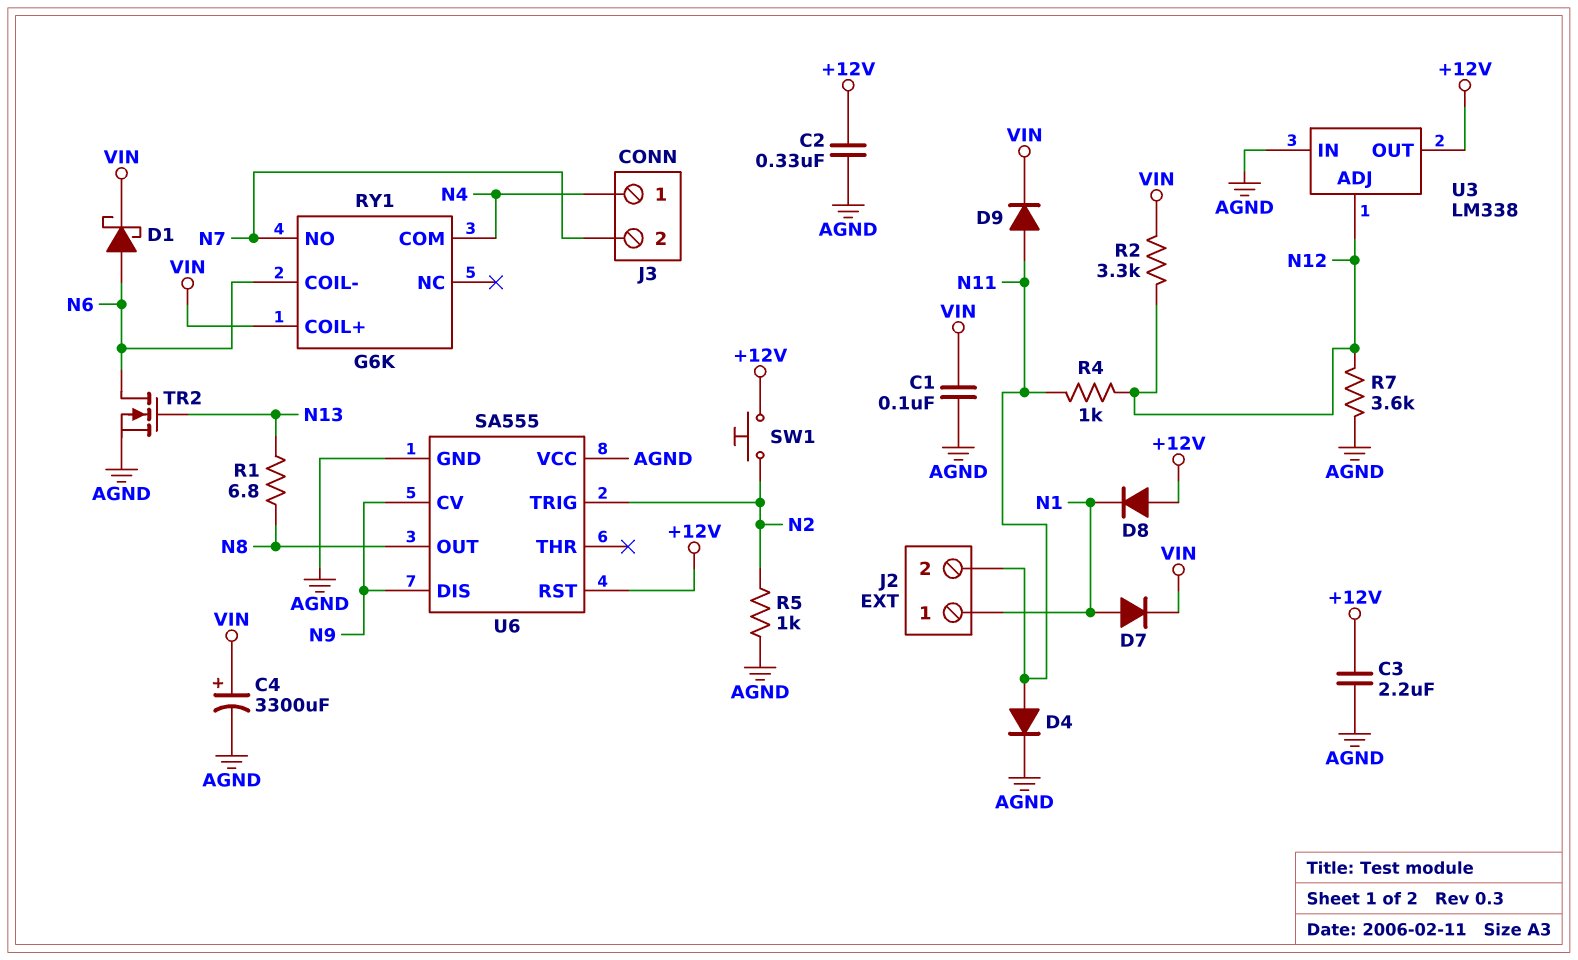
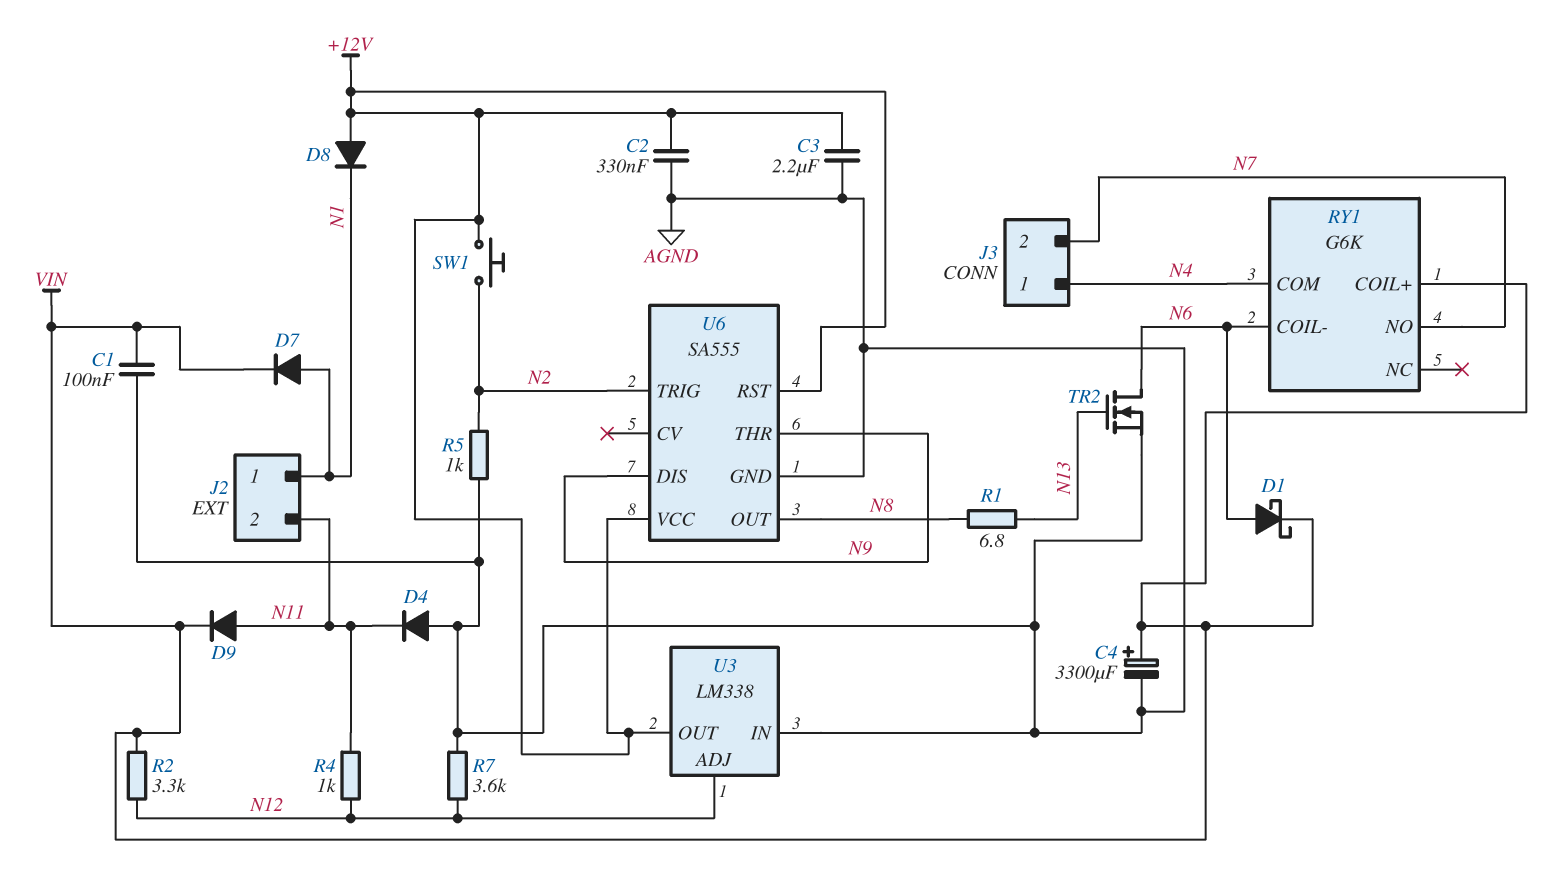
D4: diode (A N11, K AGND) -> diode (A AGND, K N11)
U6 pin CV: N9 -> none
U6 pin THR: none -> N9
U6 pin VCC: AGND -> +12V

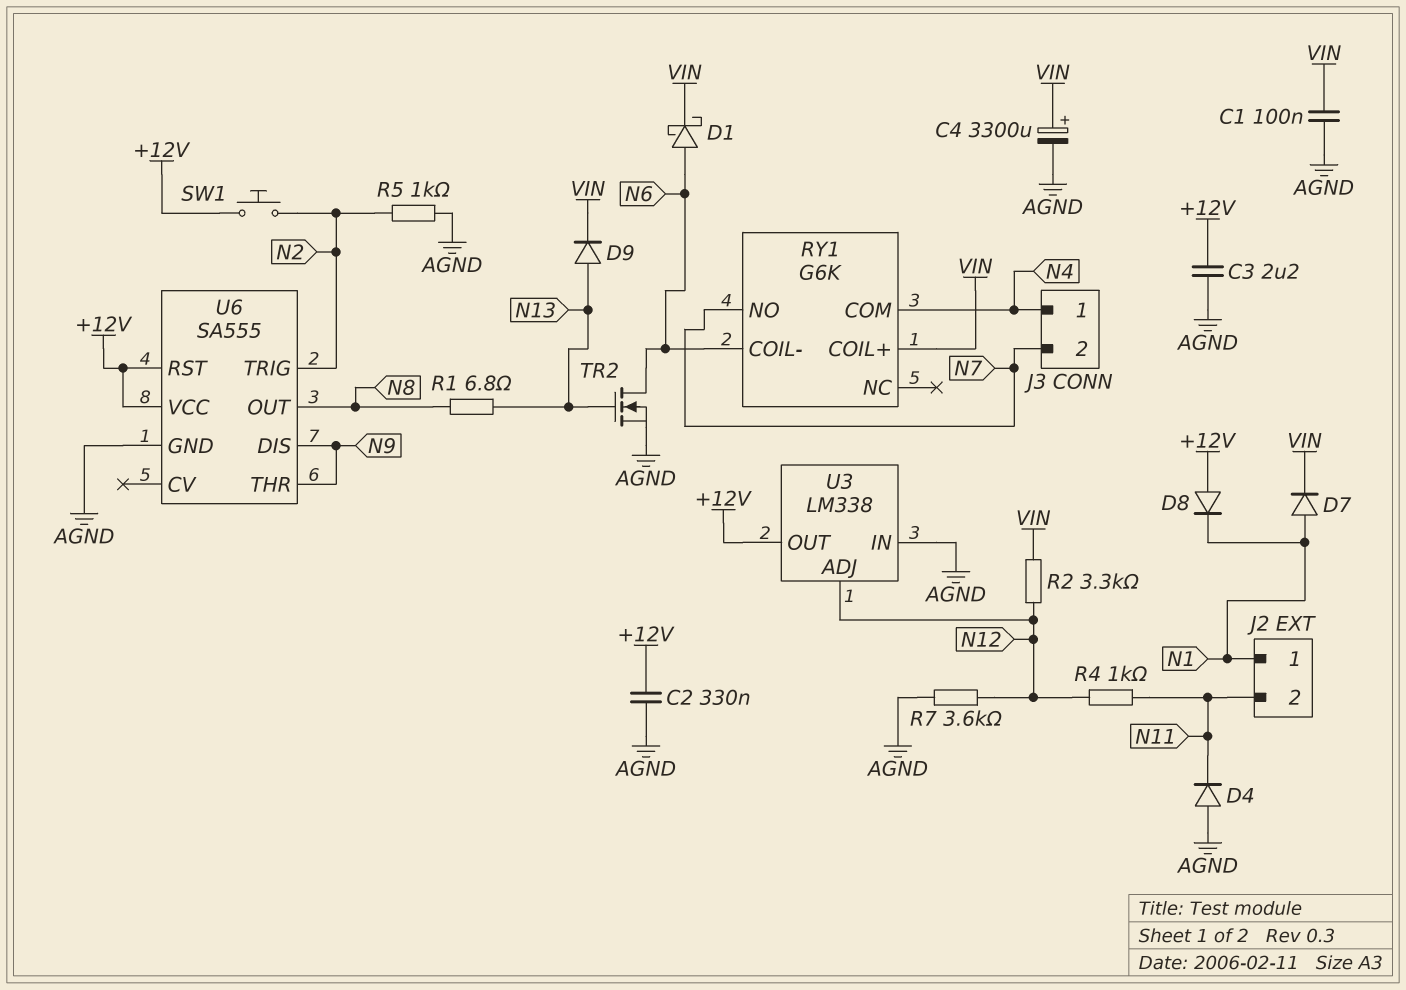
D9: diode (A N11, K VIN) -> diode (A N13, K VIN)

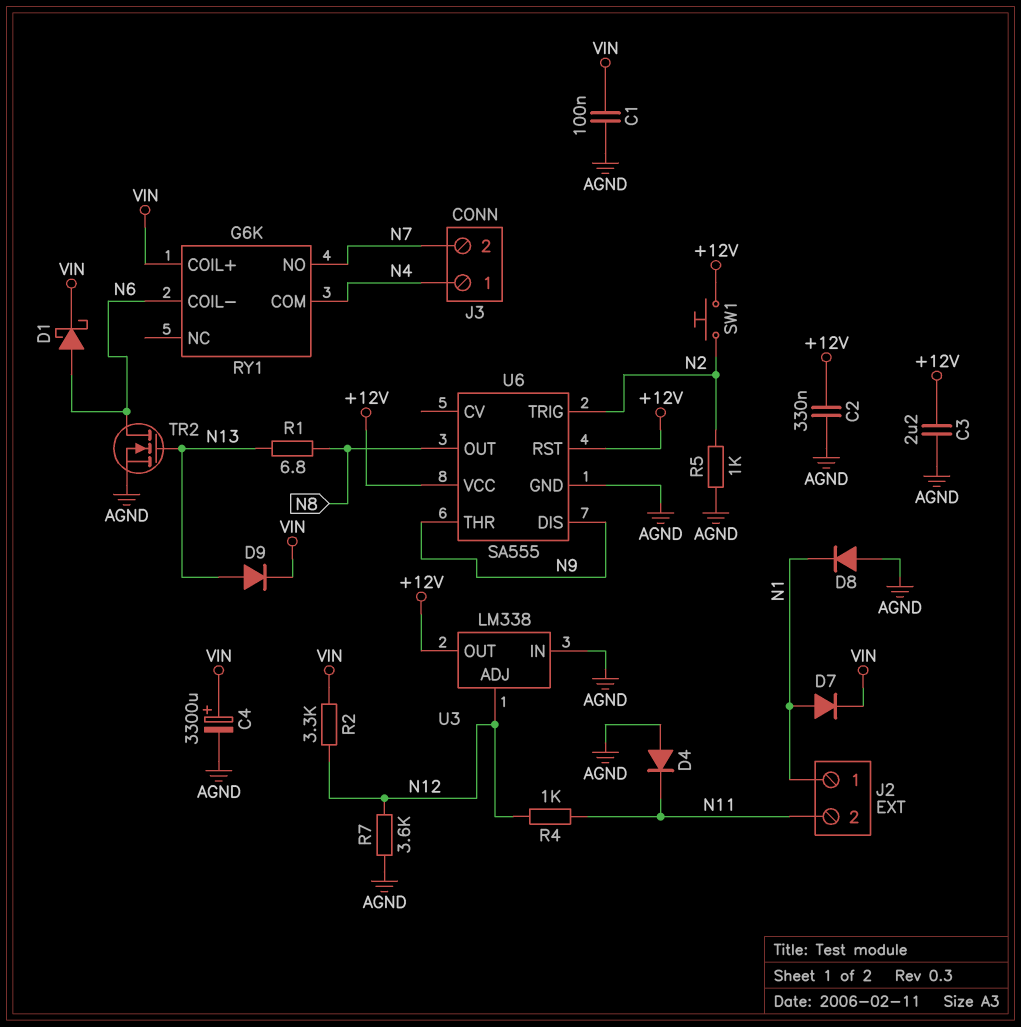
D8: diode (A +12V, K N1) -> diode (A AGND, K N1)

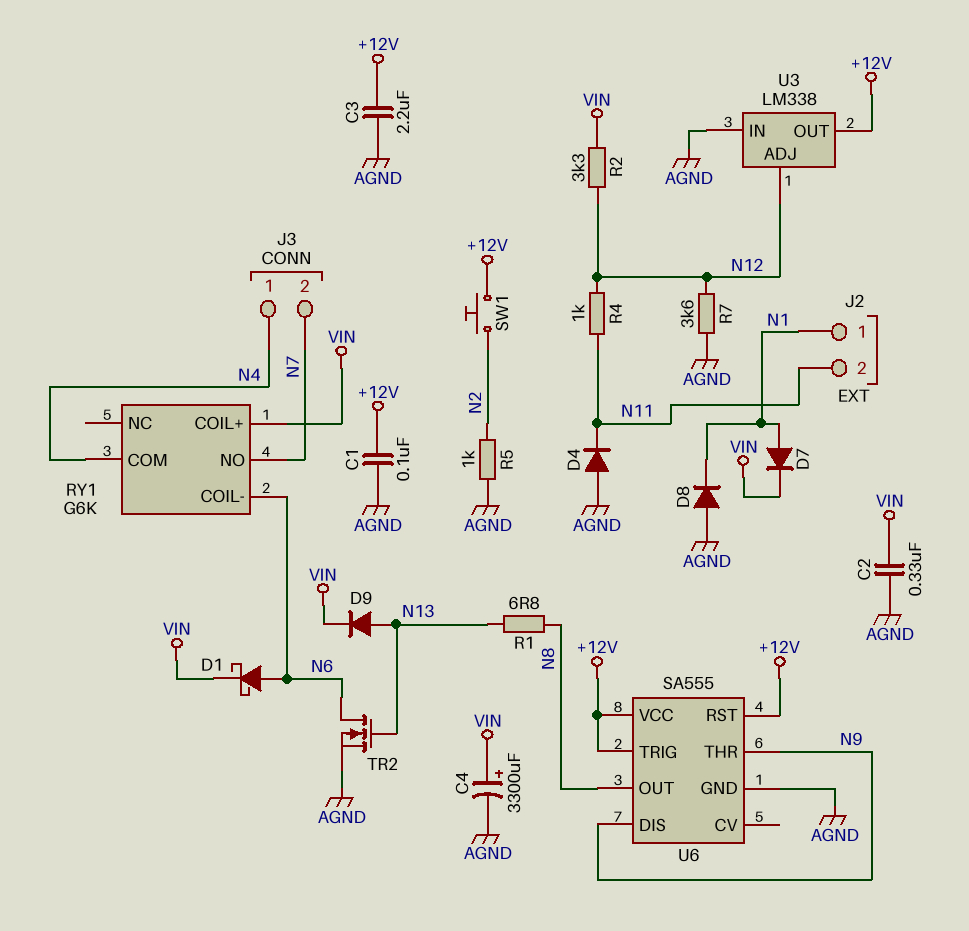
C1: 100nF (AGND, VIN) -> 100nF (+12V, AGND)
C2: 330nF (+12V, AGND) -> 330nF (AGND, VIN)
U6 pin TRIG: N2 -> +12V

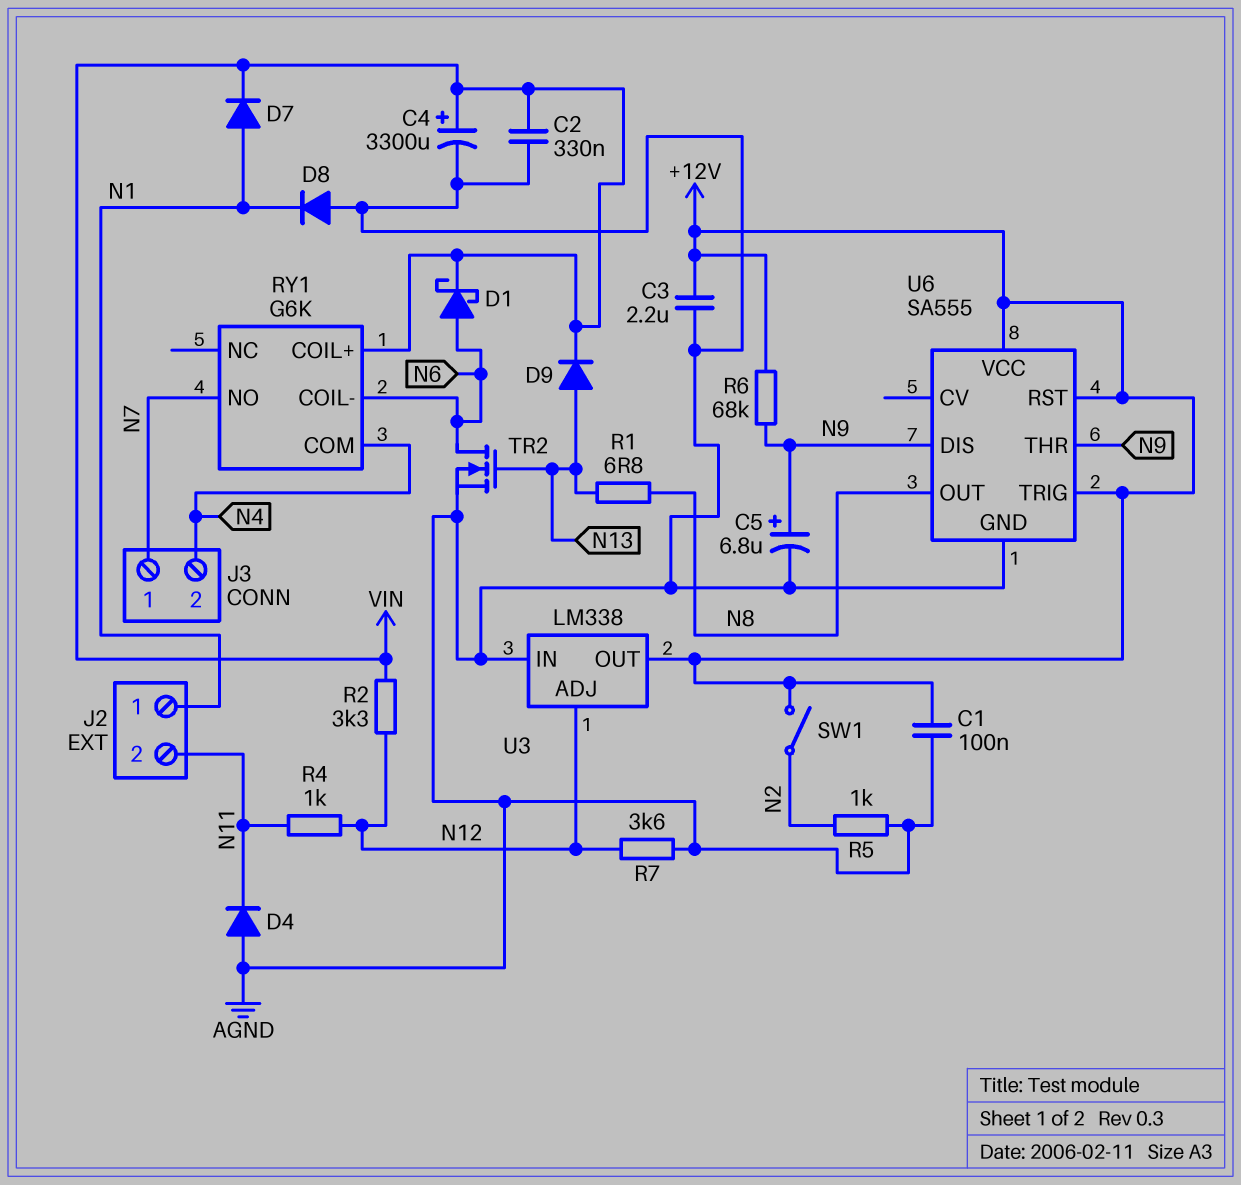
C5: none -> 6.8uF (plus N9, minus AGND)
J3 pin 1: N4 -> N7
J3 pin 2: N7 -> N4
R6: none -> 68k (+12V, N9)
SW1: button (+12V, N2) -> switch (+12V, N2)

